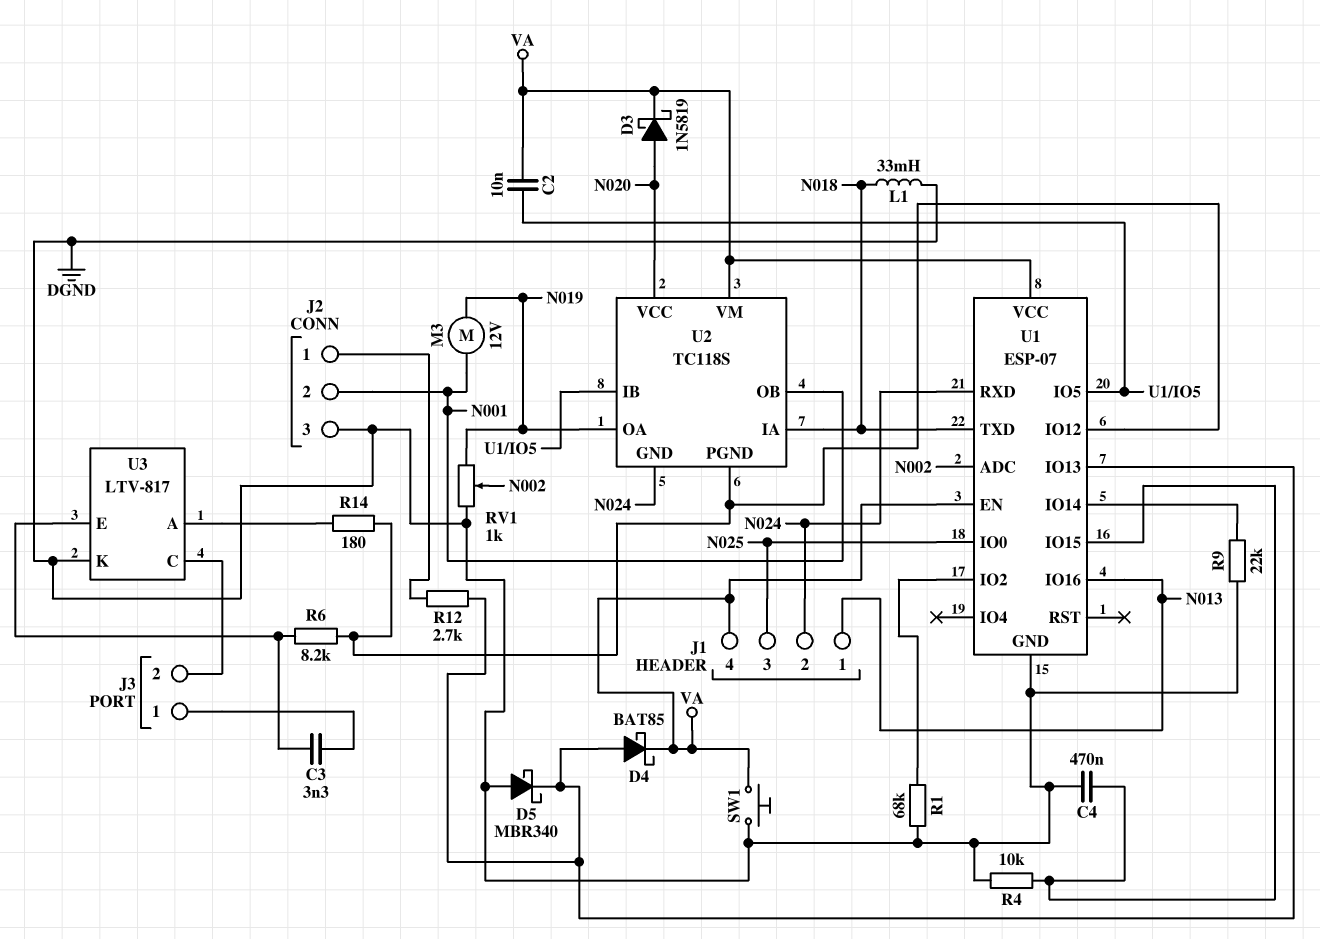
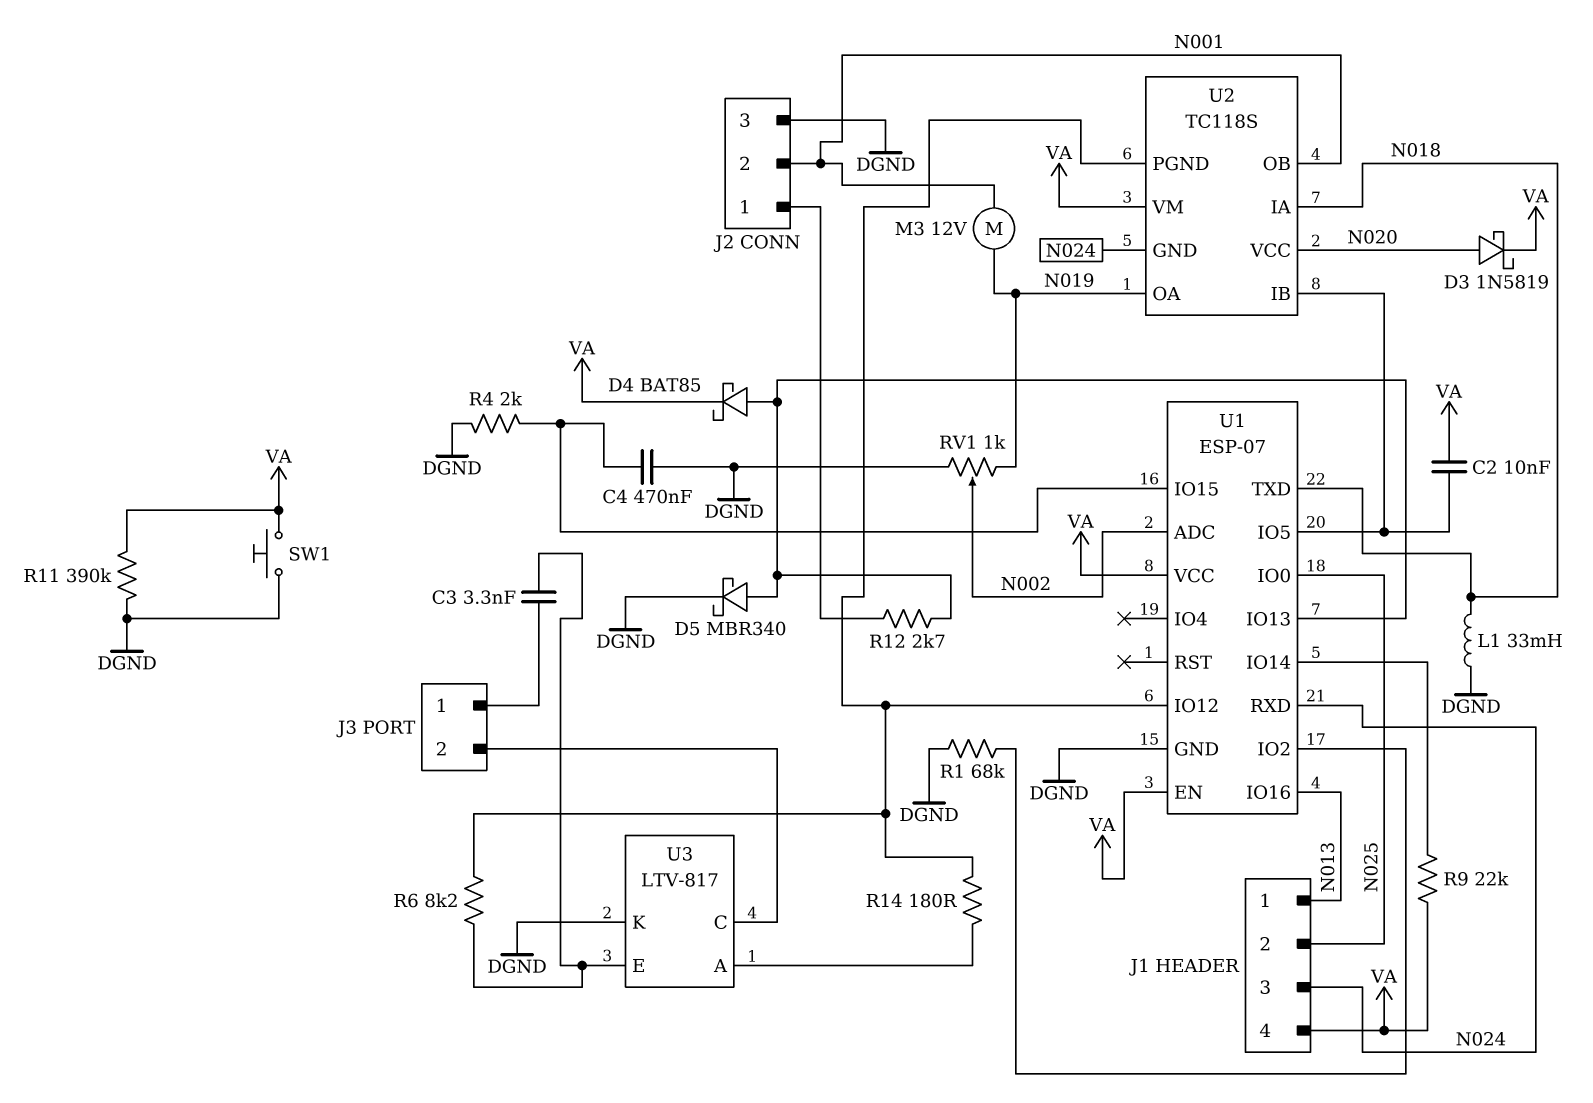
D5: schottky MBR340 (A DGND, K U1/IO13) -> schottky MBR340 (A U1/IO13, K DGND)
J1 pin 2: N024 -> N025
J1 pin 3: N025 -> N024
R4: 10k (DGND, U1/IO15) -> 2k (DGND, U1/IO15)
R9: 22k (DGND, U1/IO14) -> 22k (U1/IO14, VA)
R11: none -> 390k (DGND, VA)

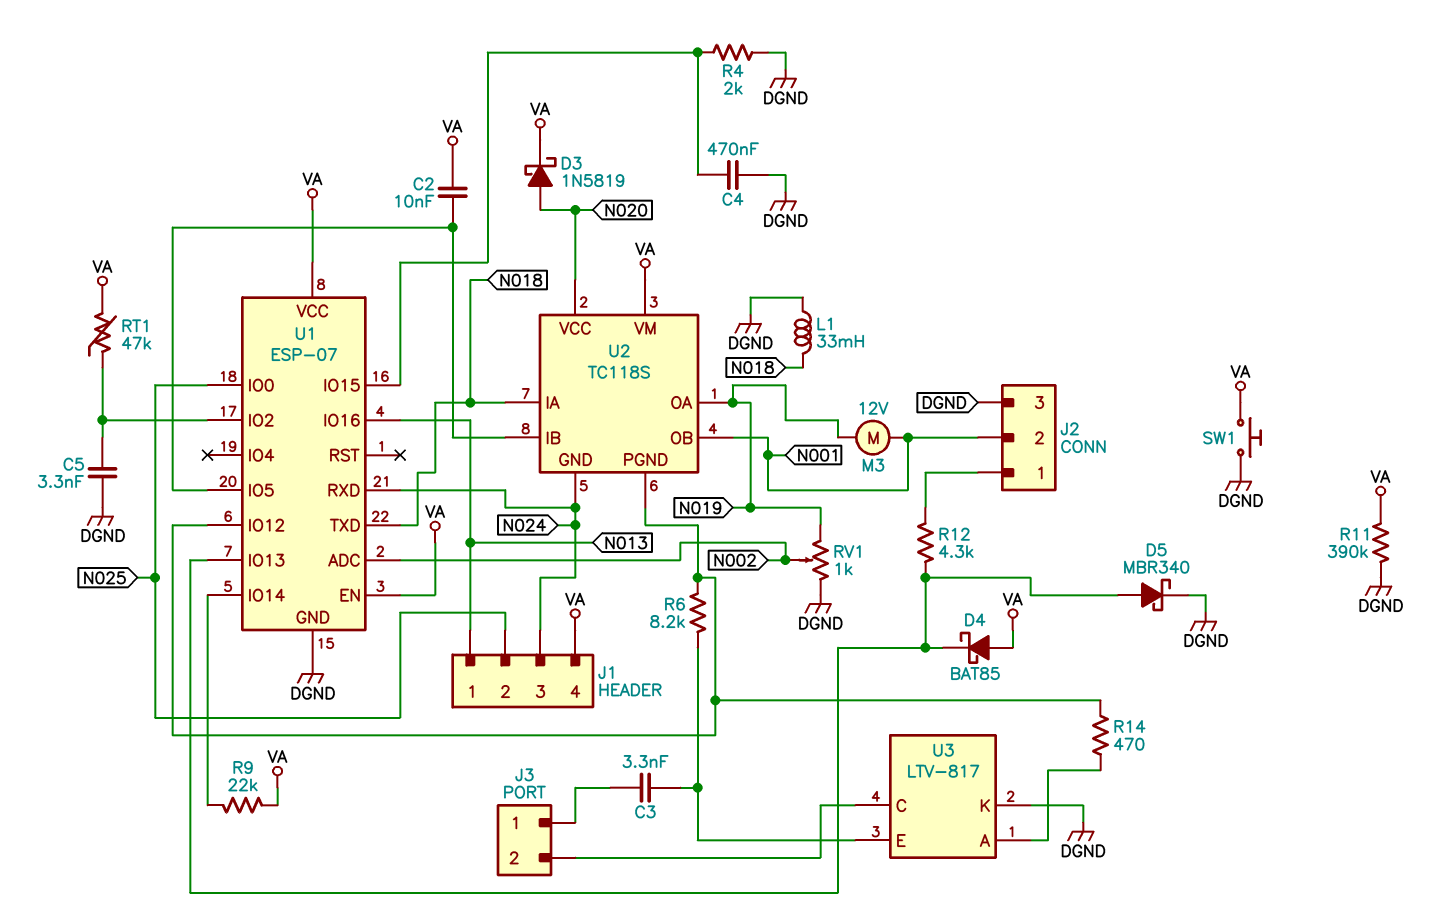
C5: none -> 3.3nF (DGND, U1/IO2)
D4: schottky BAT85 (A U1/IO13, K VA) -> schottky BAT85 (A VA, K U1/IO13)
R1: 68k (DGND, U1/IO2) -> none
R12: 2.7k (J2/1, U1/IO13) -> 4.3k (J2/1, U1/IO13)
R14: 180 (U1/IO12, U3/A) -> 470 (U1/IO12, U3/A)
RT1: none -> 47k (U1/IO2, VA)

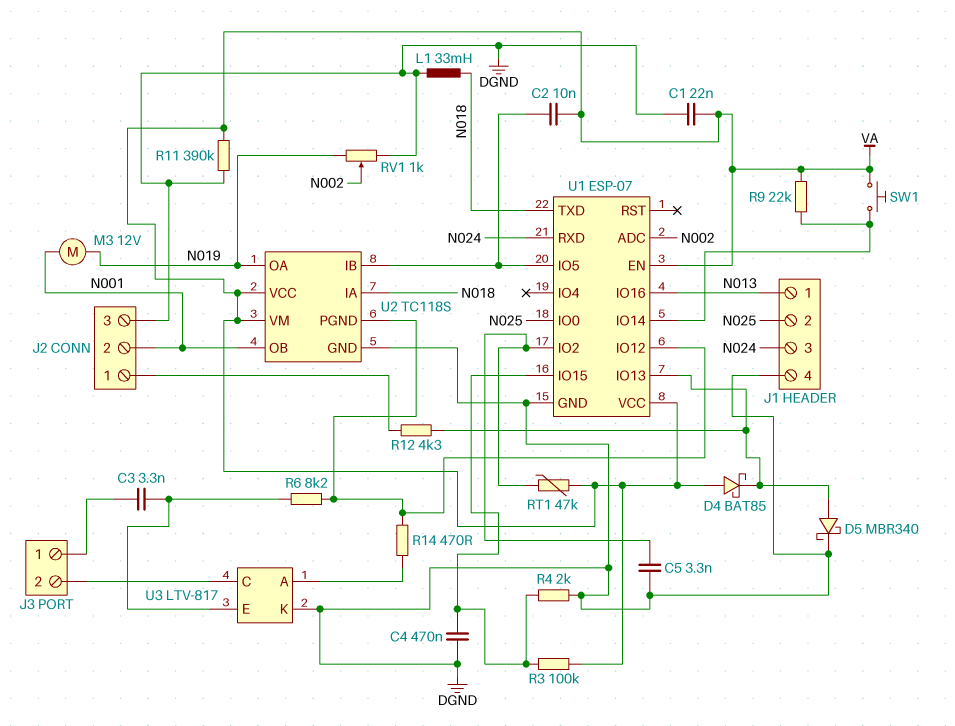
C1: none -> 22nF (DGND, VA)
D3: schottky 1N5819 (A N020, K VA) -> none
J1 pin 4: VA -> DGND
R3: none -> 100k (U1/IO15, VA)
SW1: button (DGND, VA) -> button (U1/IO14, VA)
U2 pin GND: N024 -> DGND
U2 pin VCC: N020 -> VA

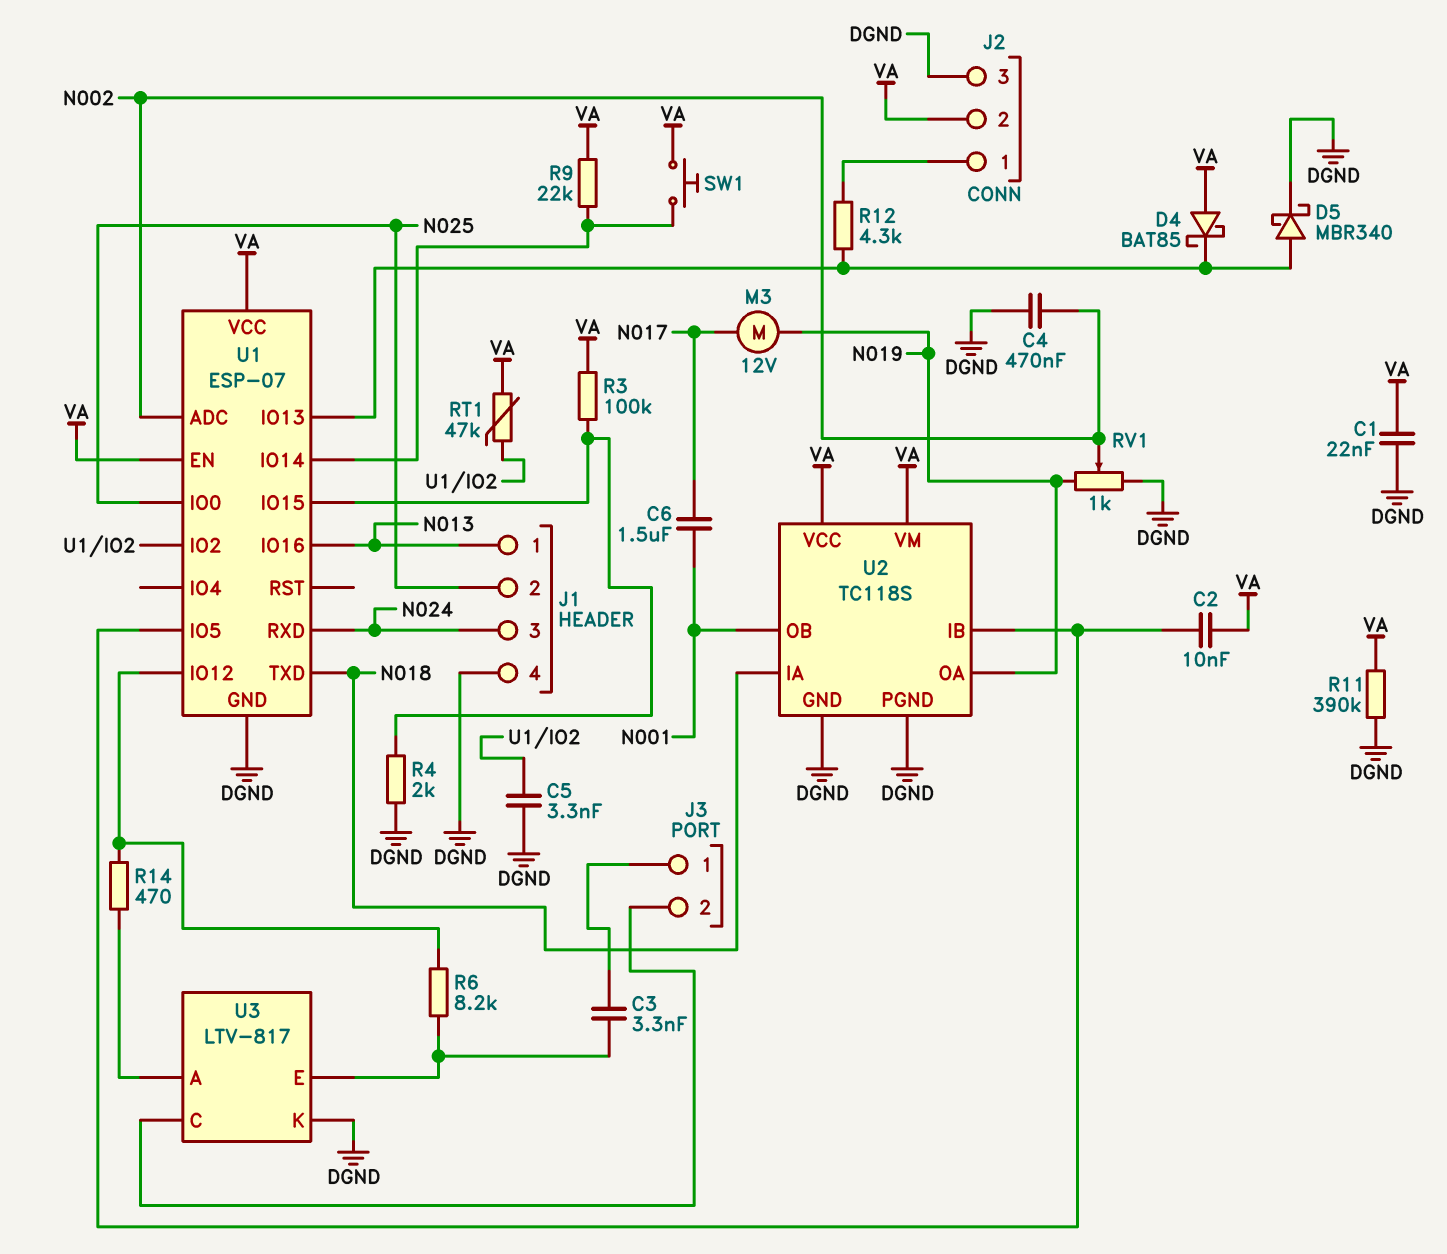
C4: 470nF (DGND, U1/IO15) -> 470nF (DGND, N002)
C6: none -> 1.5uF (N001, N017)
J2 pin 2: N001 -> VA
L1: 33mH (DGND, N018) -> none
M3: motor 12V (N001, N019) -> motor 12V (N017, N019)
U2 pin PGND: U1/IO12 -> DGND

